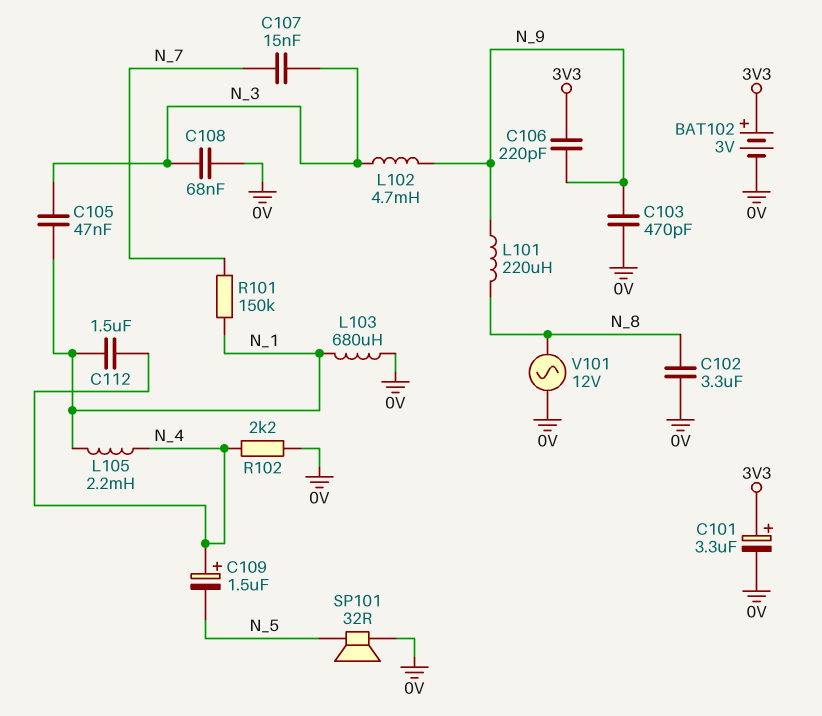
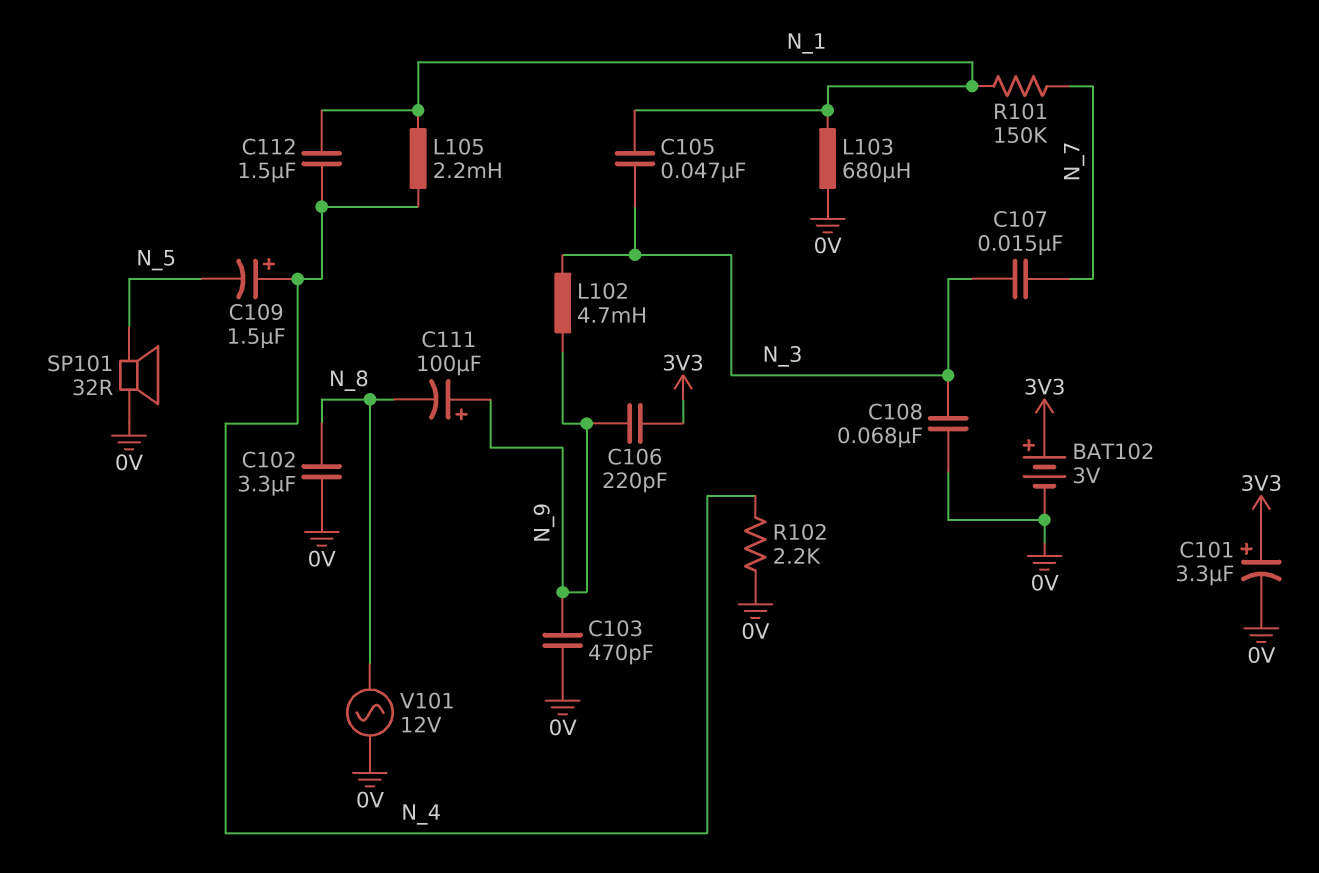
C111: none -> 100uF (plus N_9, minus N_8)
L101: 220uH (N_8, N_9) -> none

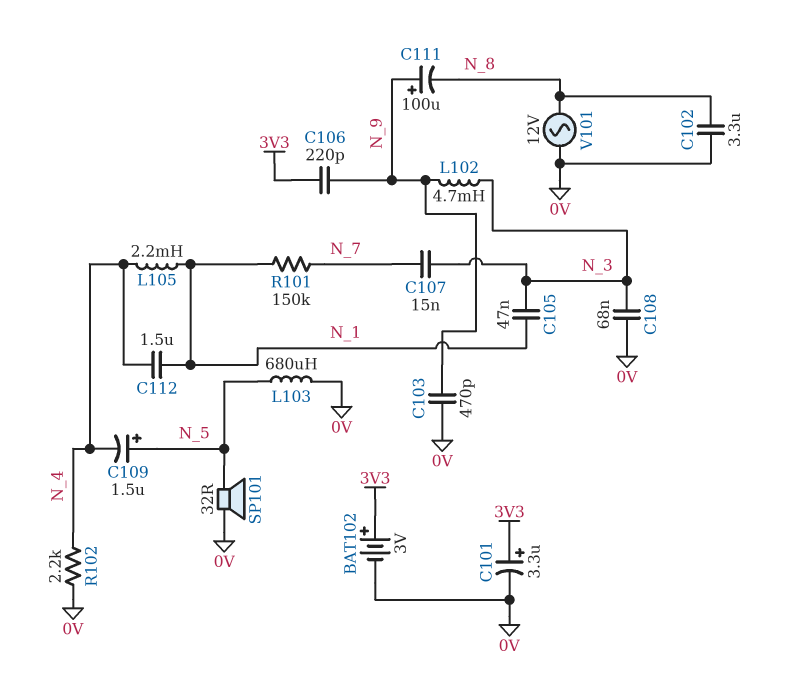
C109: 1.5uF (plus N_4, minus N_5) -> 1.5uF (plus N_5, minus N_4)
L103: 680uH (0V, N_1) -> 680uH (0V, N_5)

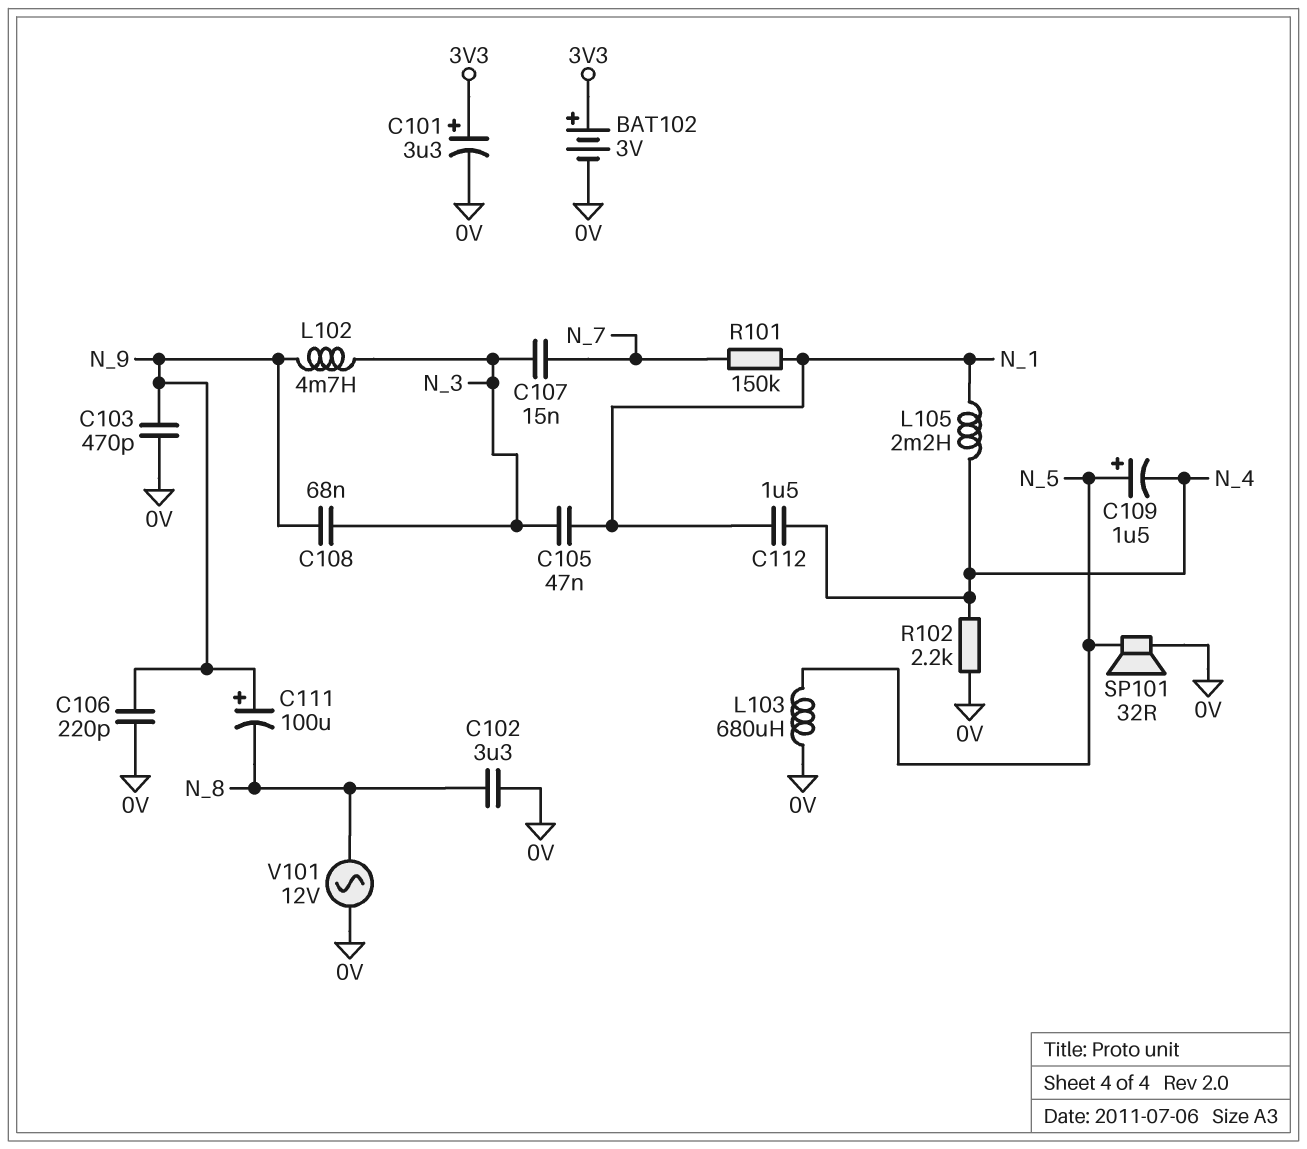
C106: 220pF (3V3, N_9) -> 220pF (0V, N_9)
C108: 68nF (0V, N_3) -> 68nF (N_3, N_9)

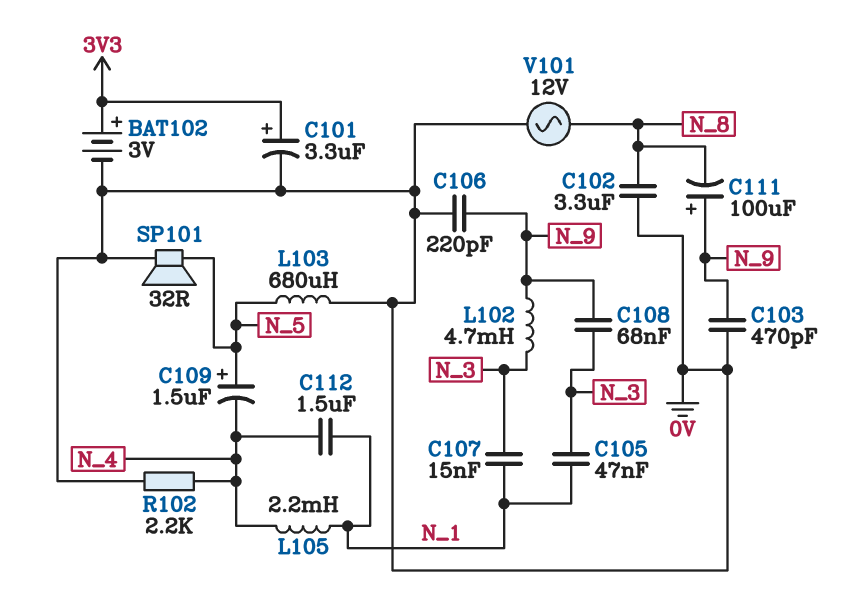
C107: 15nF (N_3, N_7) -> 15nF (N_1, N_3)
R101: 150k (N_1, N_7) -> none

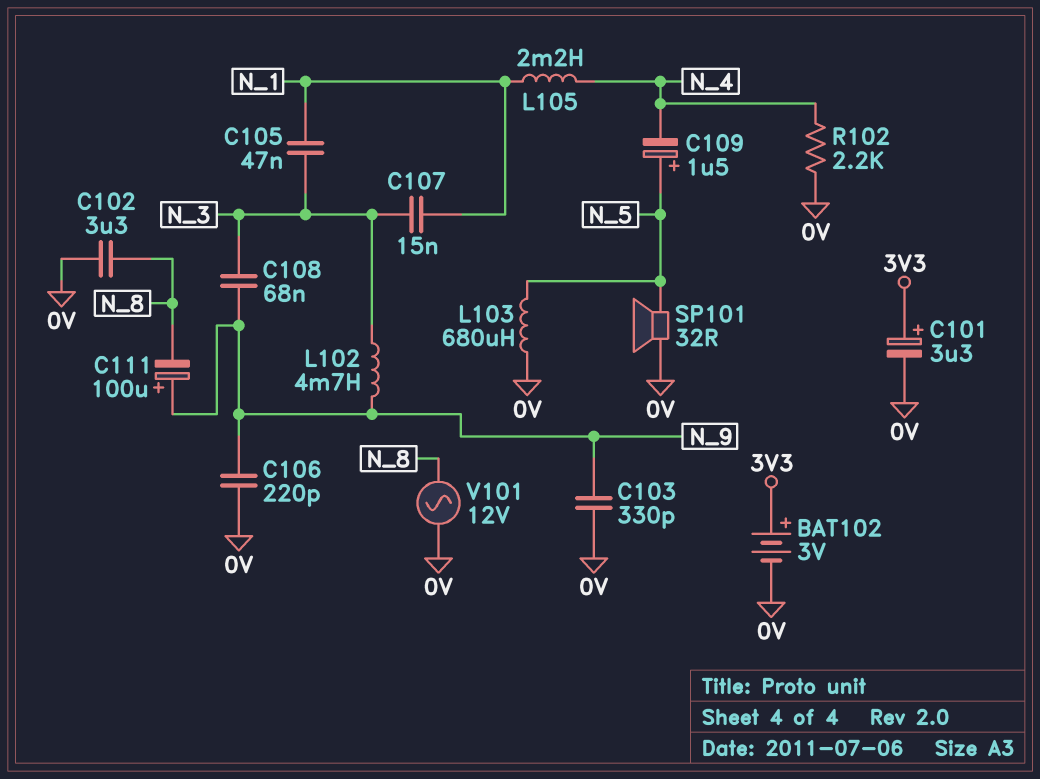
C103: 470pF (0V, N_9) -> 330pF (0V, N_9)
C112: 1.5uF (N_1, N_4) -> none

